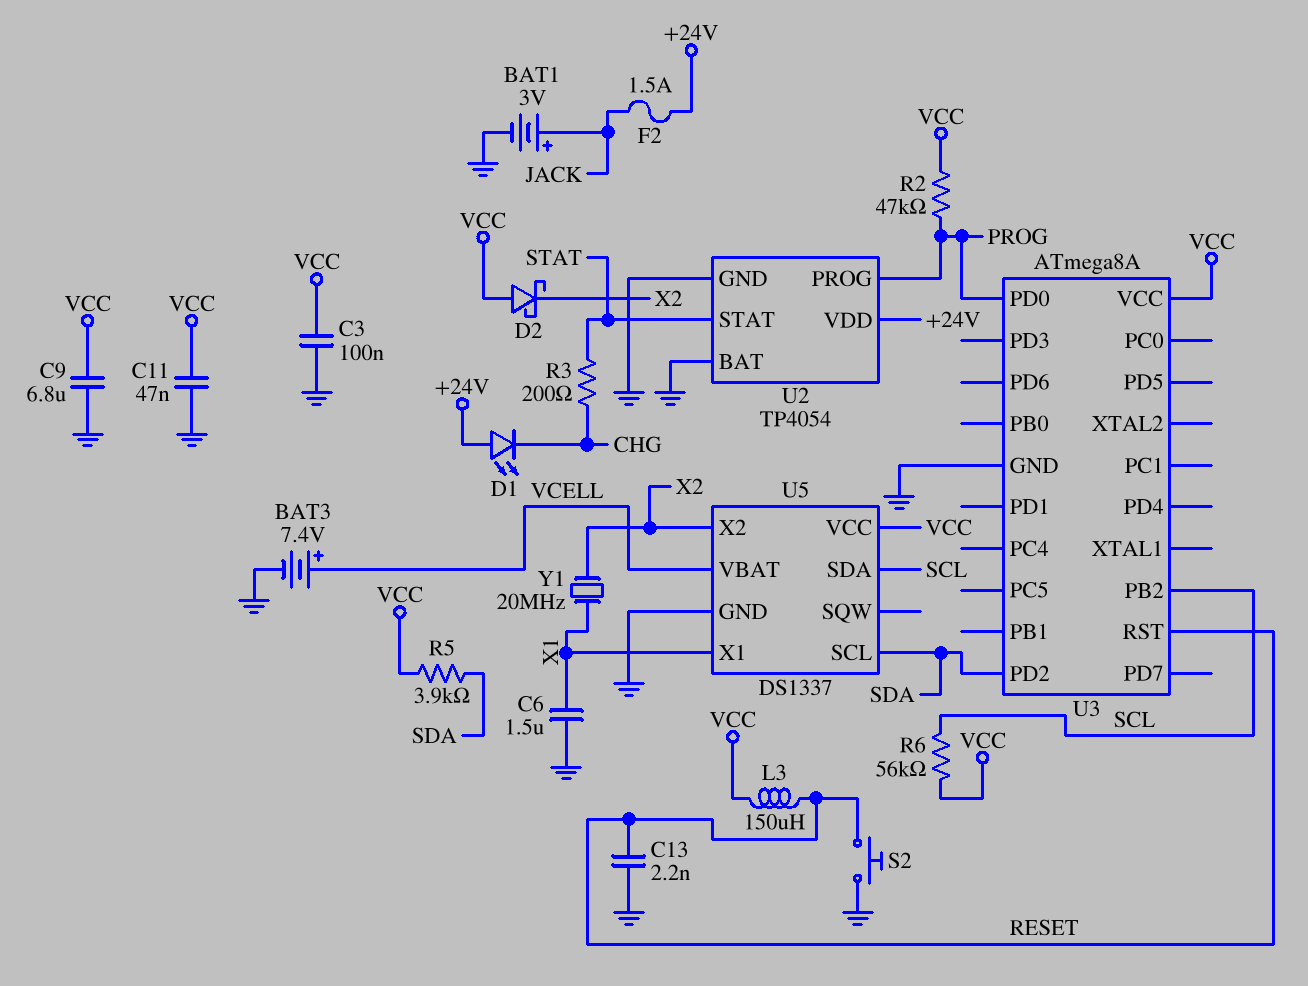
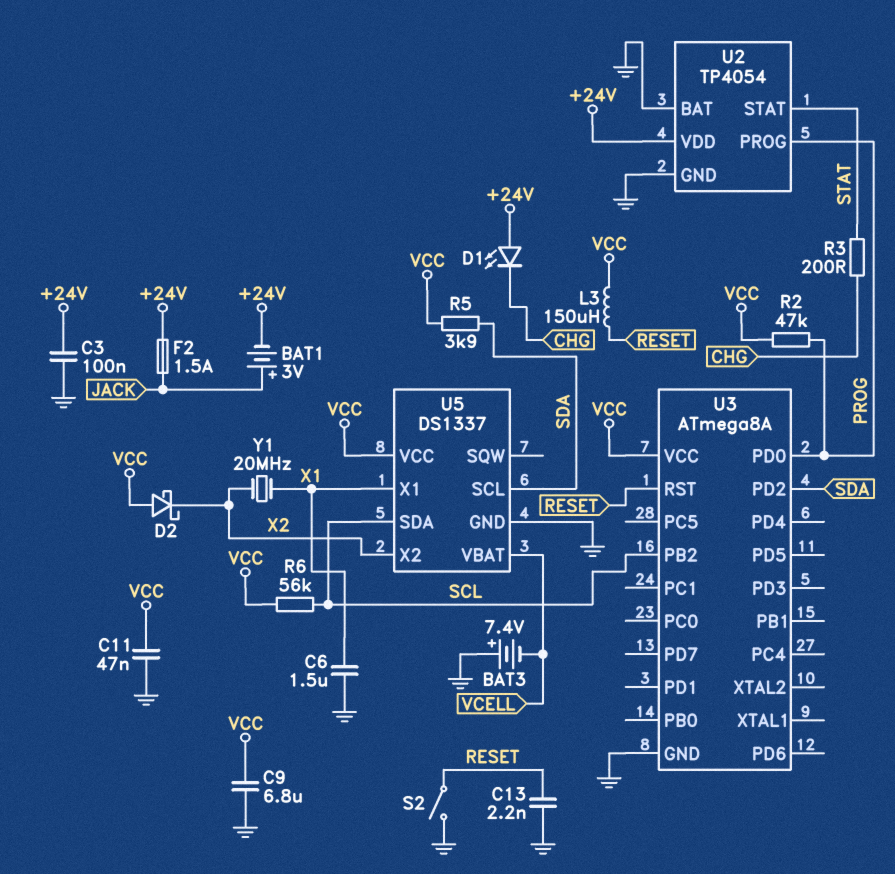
BAT1: 3V (plus JACK, minus GND) -> 3V (plus JACK, minus +24V)
BAT3: 7.4V (plus VCELL, minus GND) -> 7.4V (plus GND, minus VCELL)
C3: 100nF (GND, VCC) -> 100nF (+24V, GND)
S2: button (GND, RESET) -> switch (GND, RESET)

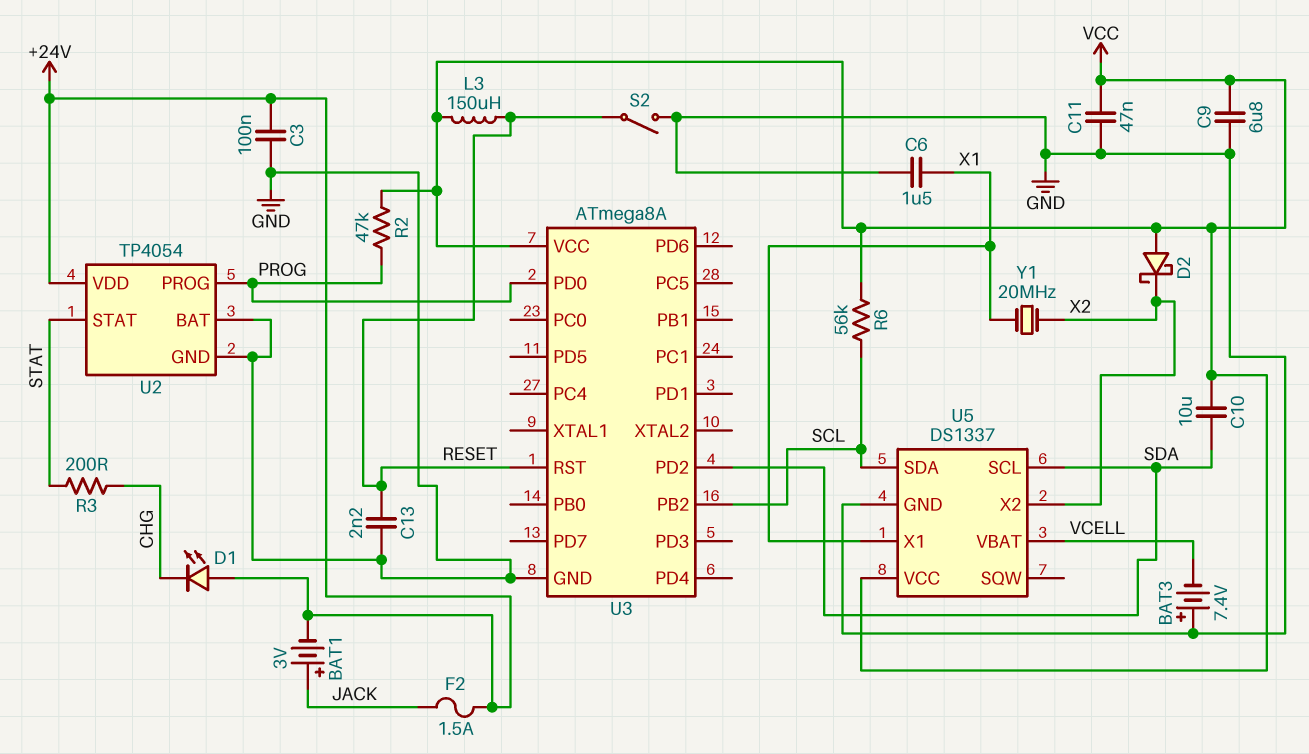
C10: none -> 10uF (SDA, VCC)
R5: 3.9k (SDA, VCC) -> none

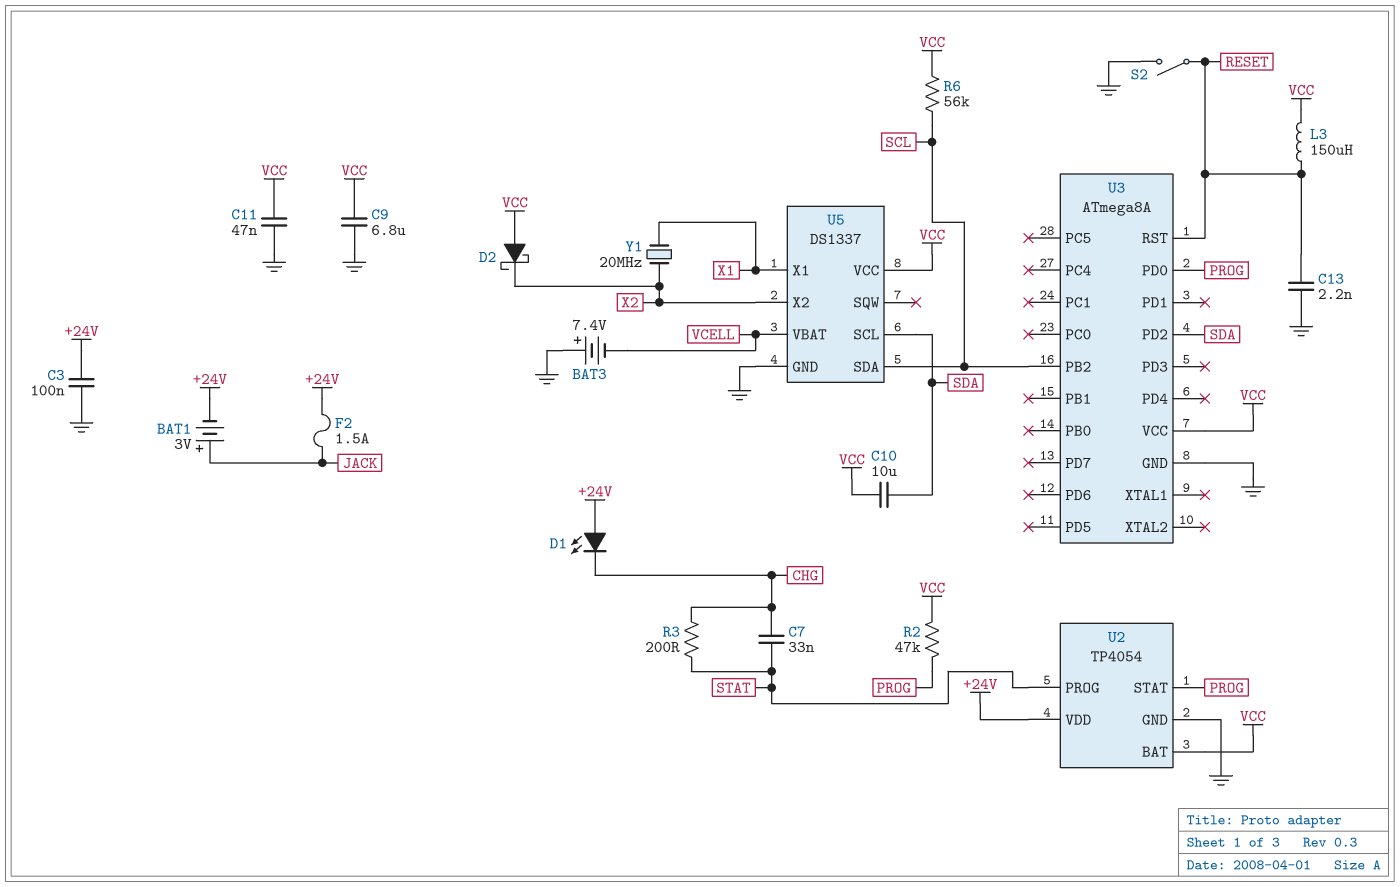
C6: 1.5uF (GND, X1) -> none
C7: none -> 33nF (CHG, STAT)
U2 pin BAT: GND -> VCC
U2 pin PROG: PROG -> STAT
U2 pin STAT: STAT -> PROG

